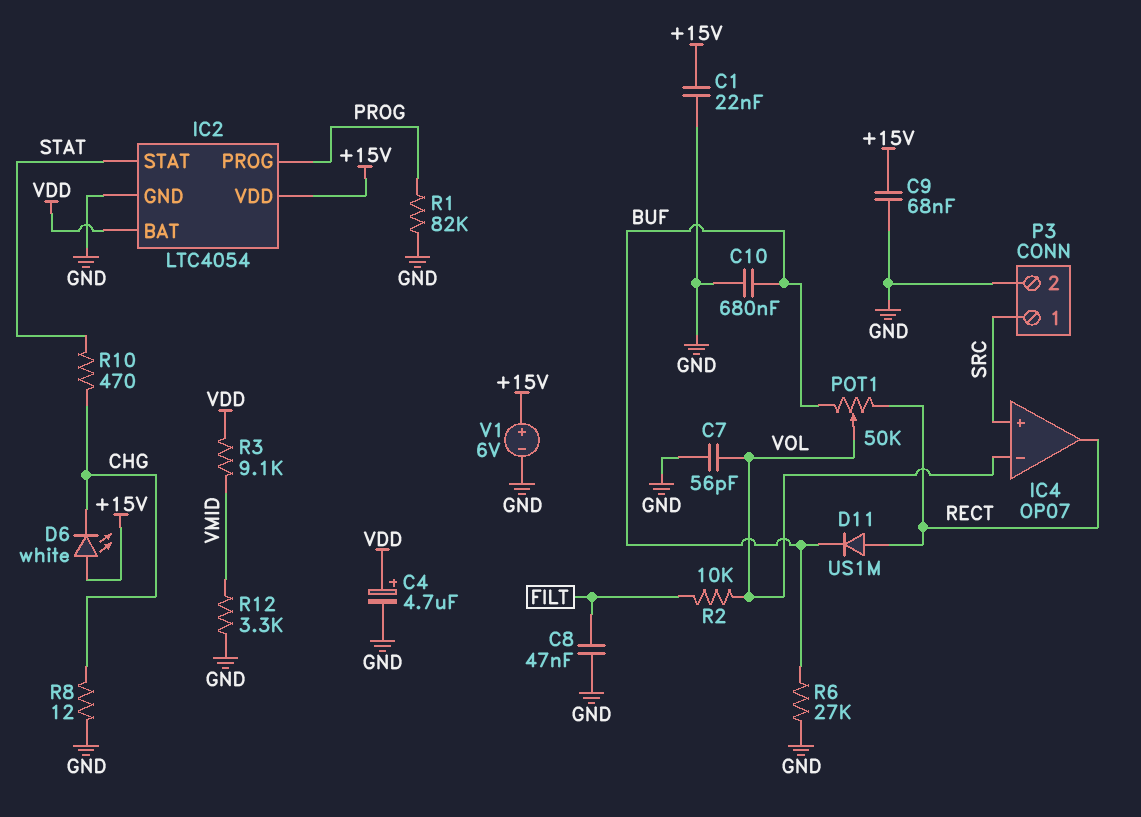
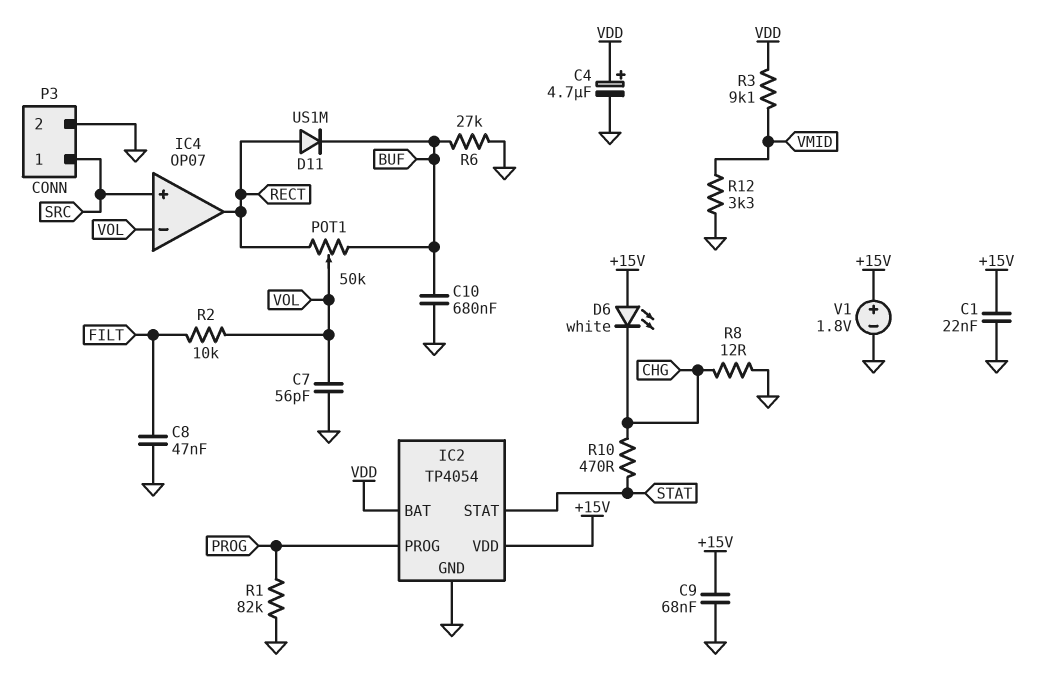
IC2: LTC4054 -> TP4054
V1: 6V (plus +15V, minus GND) -> 1.8V (plus +15V, minus GND)

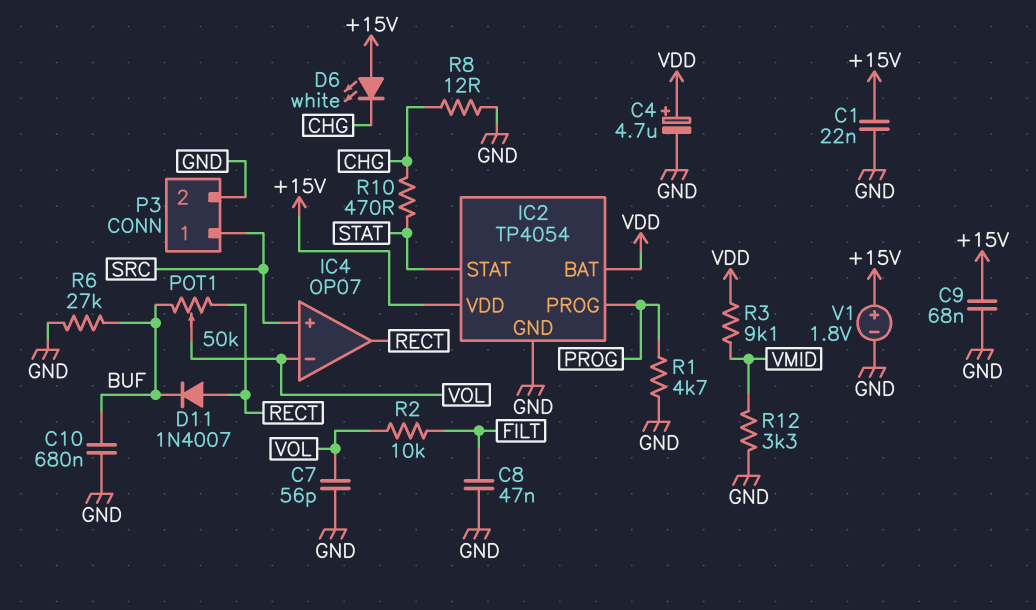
D11: diode US1M (A RECT, K BUF) -> diode 1N4007 (A RECT, K BUF)
R1: 82k (GND, PROG) -> 4.7k (GND, PROG)

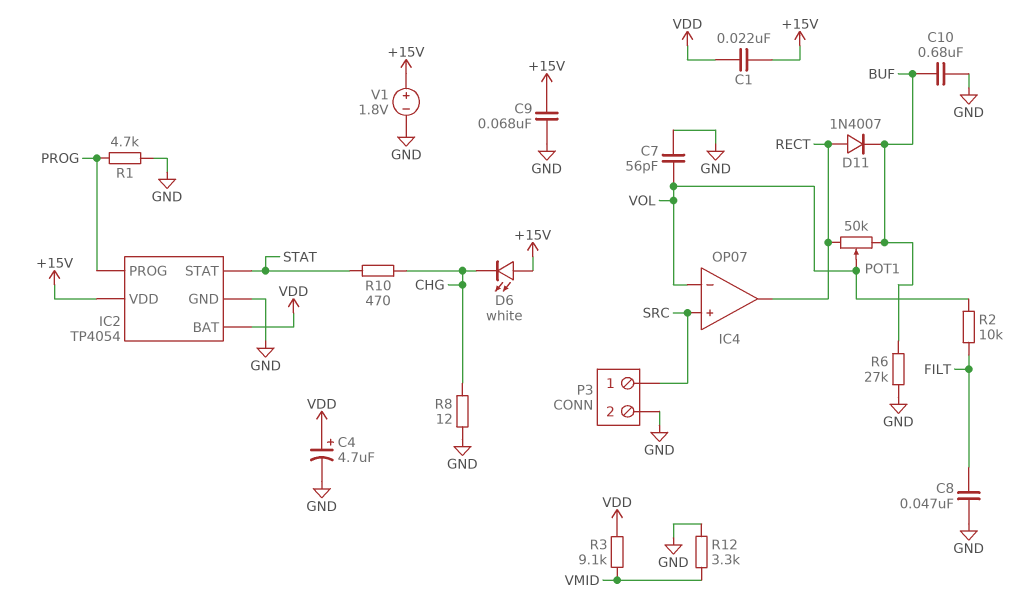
C1: 22nF (+15V, GND) -> 22nF (+15V, VDD)

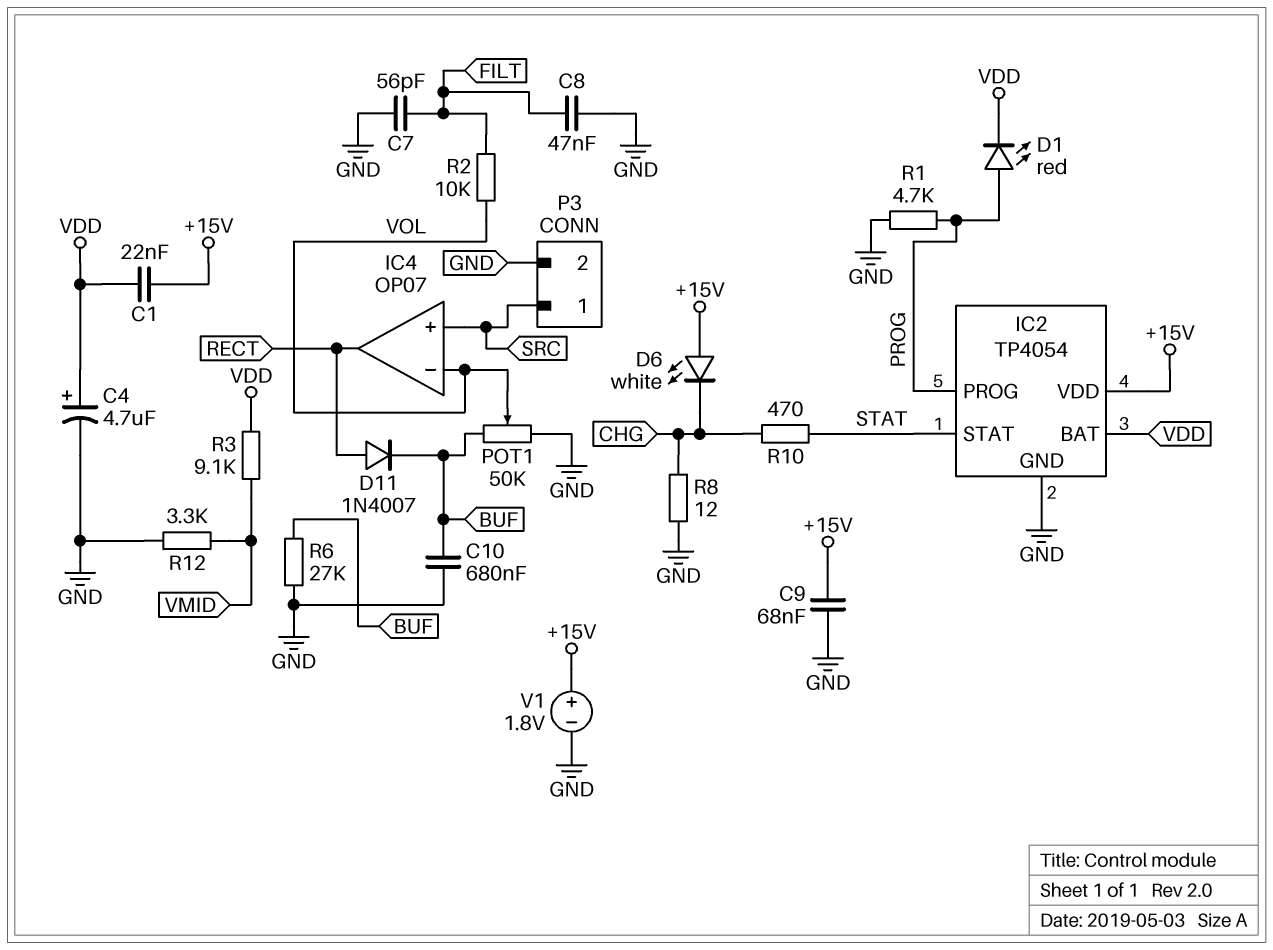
C7: 56pF (GND, VOL) -> 56pF (FILT, GND)
D1: none -> LED red (A PROG, K VDD)
POT1: 50k (BUF, RECT, wiper VOL) -> 50k (BUF, GND, wiper VOL)

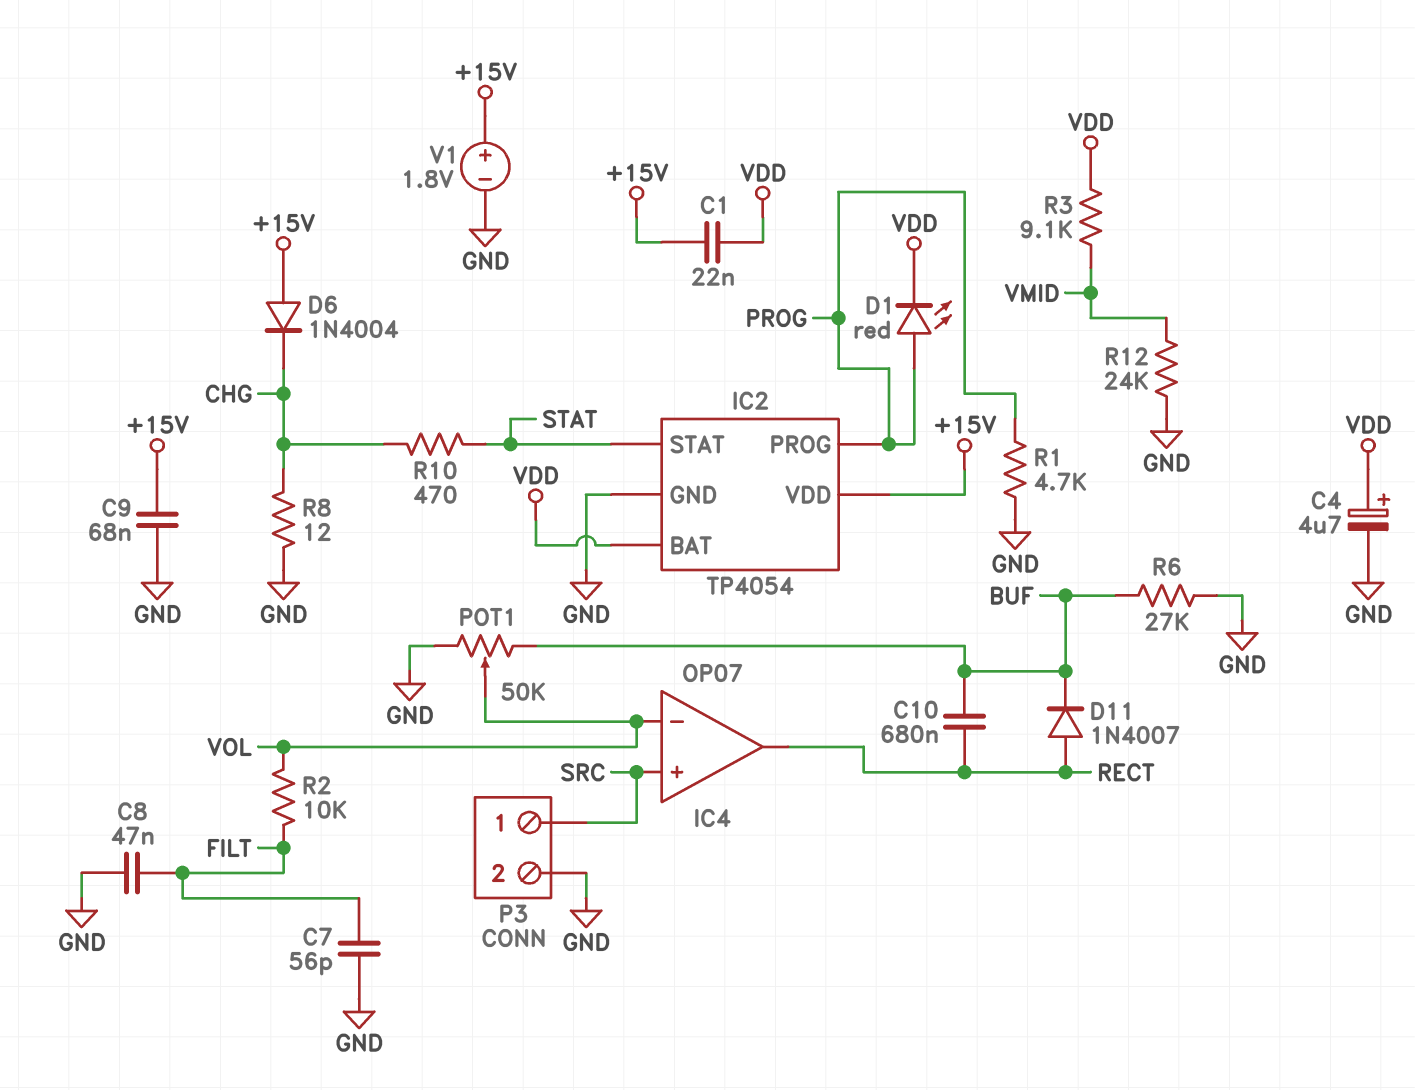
C10: 680nF (BUF, GND) -> 680nF (BUF, RECT)
D6: LED white (A +15V, K CHG) -> diode 1N4004 (A +15V, K CHG)
R12: 3.3k (GND, VMID) -> 24k (GND, VMID)

